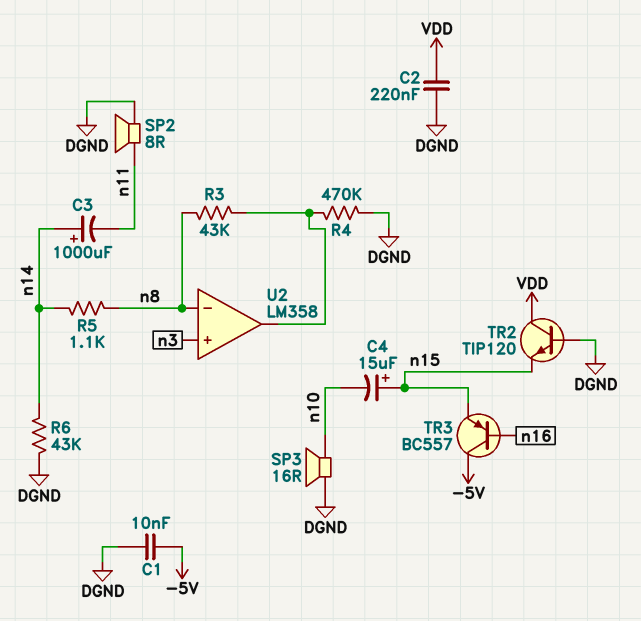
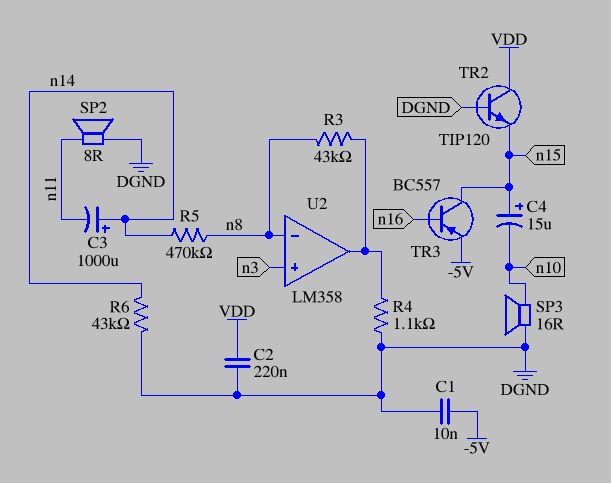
R4: 470k (DGND, U2/out) -> 1.1k (DGND, U2/out)
R5: 1.1k (n8, n14) -> 470k (n8, n14)
TR3: PNP BC557 (B n16, C -5V, E n15) -> PNP BC557 (B n16, C n15, E -5V)

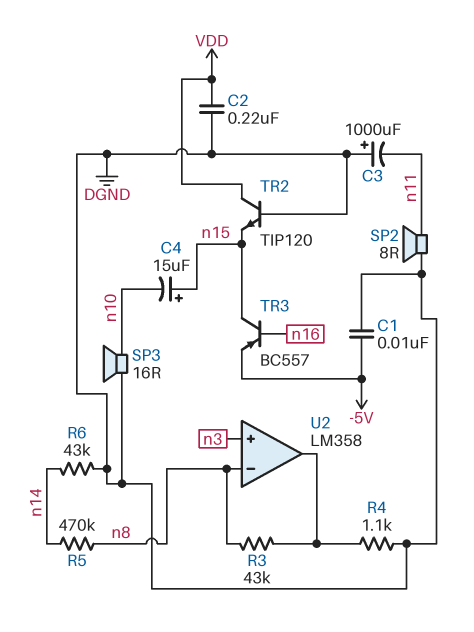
C3: 1000uF (plus n14, minus n11) -> 1000uF (plus DGND, minus n11)

